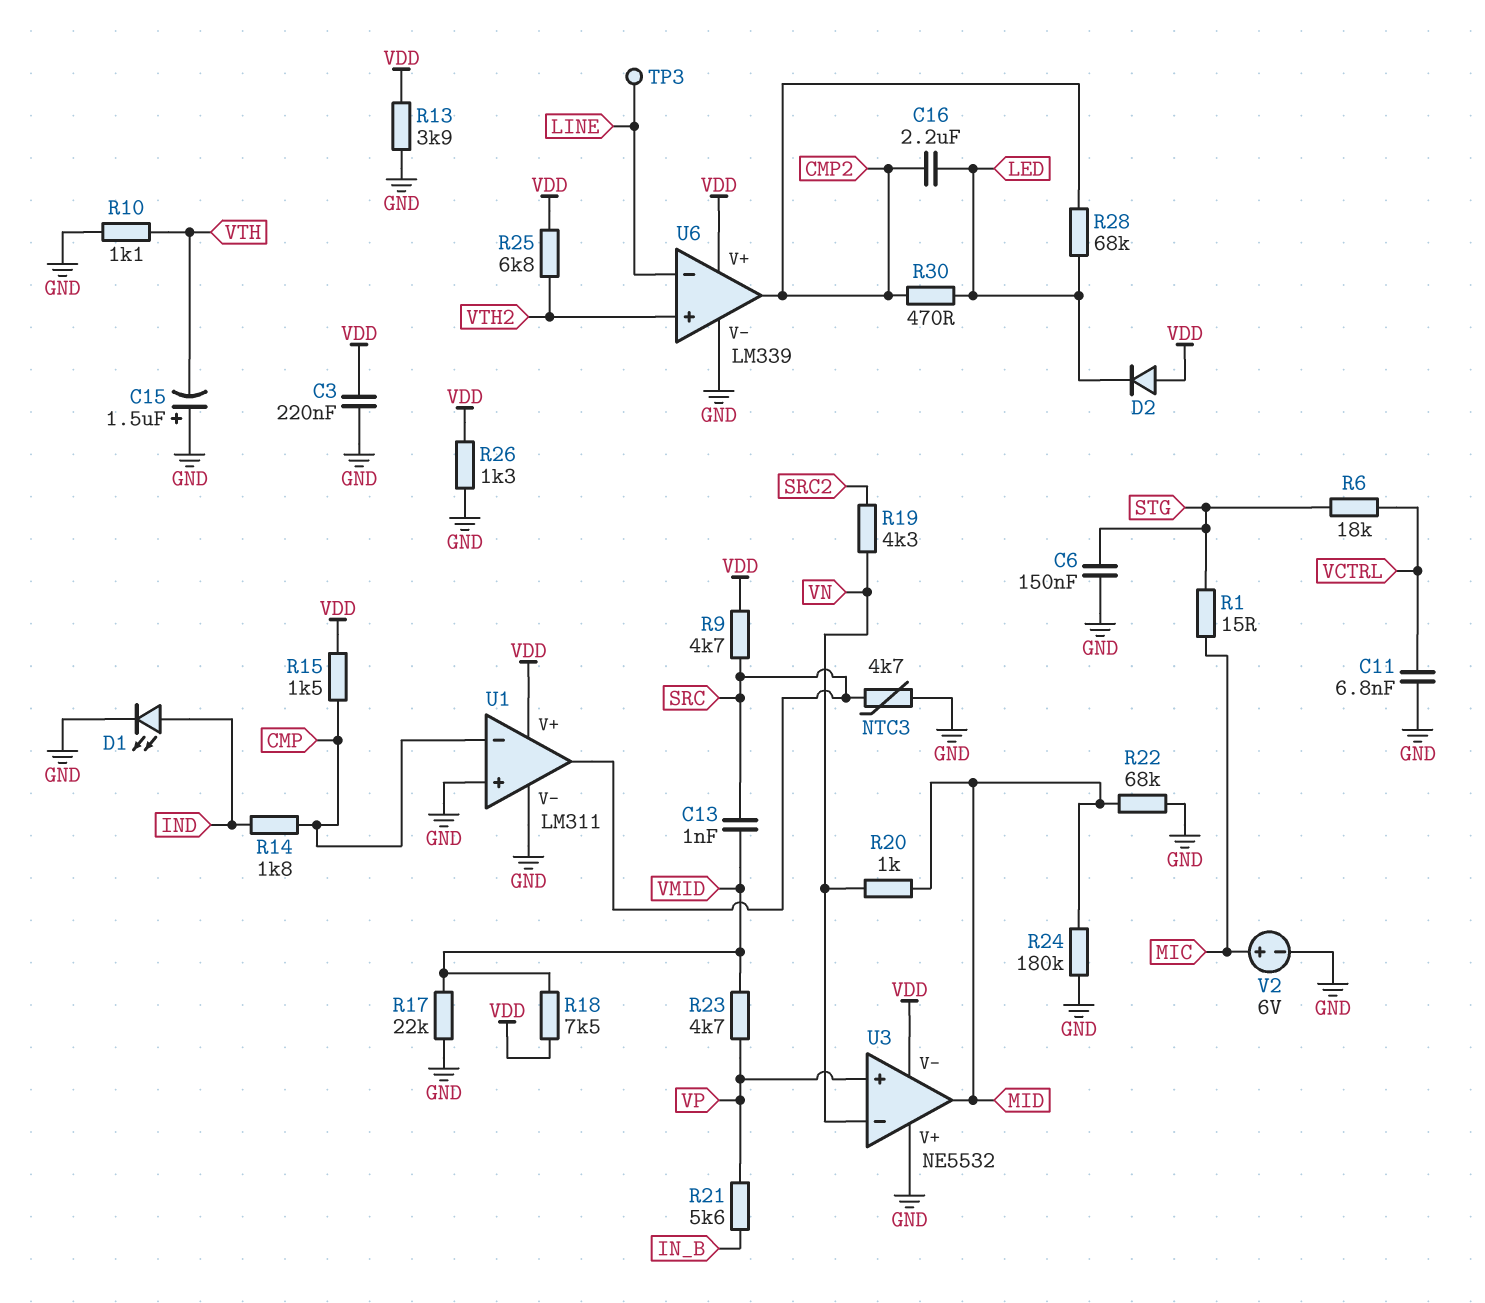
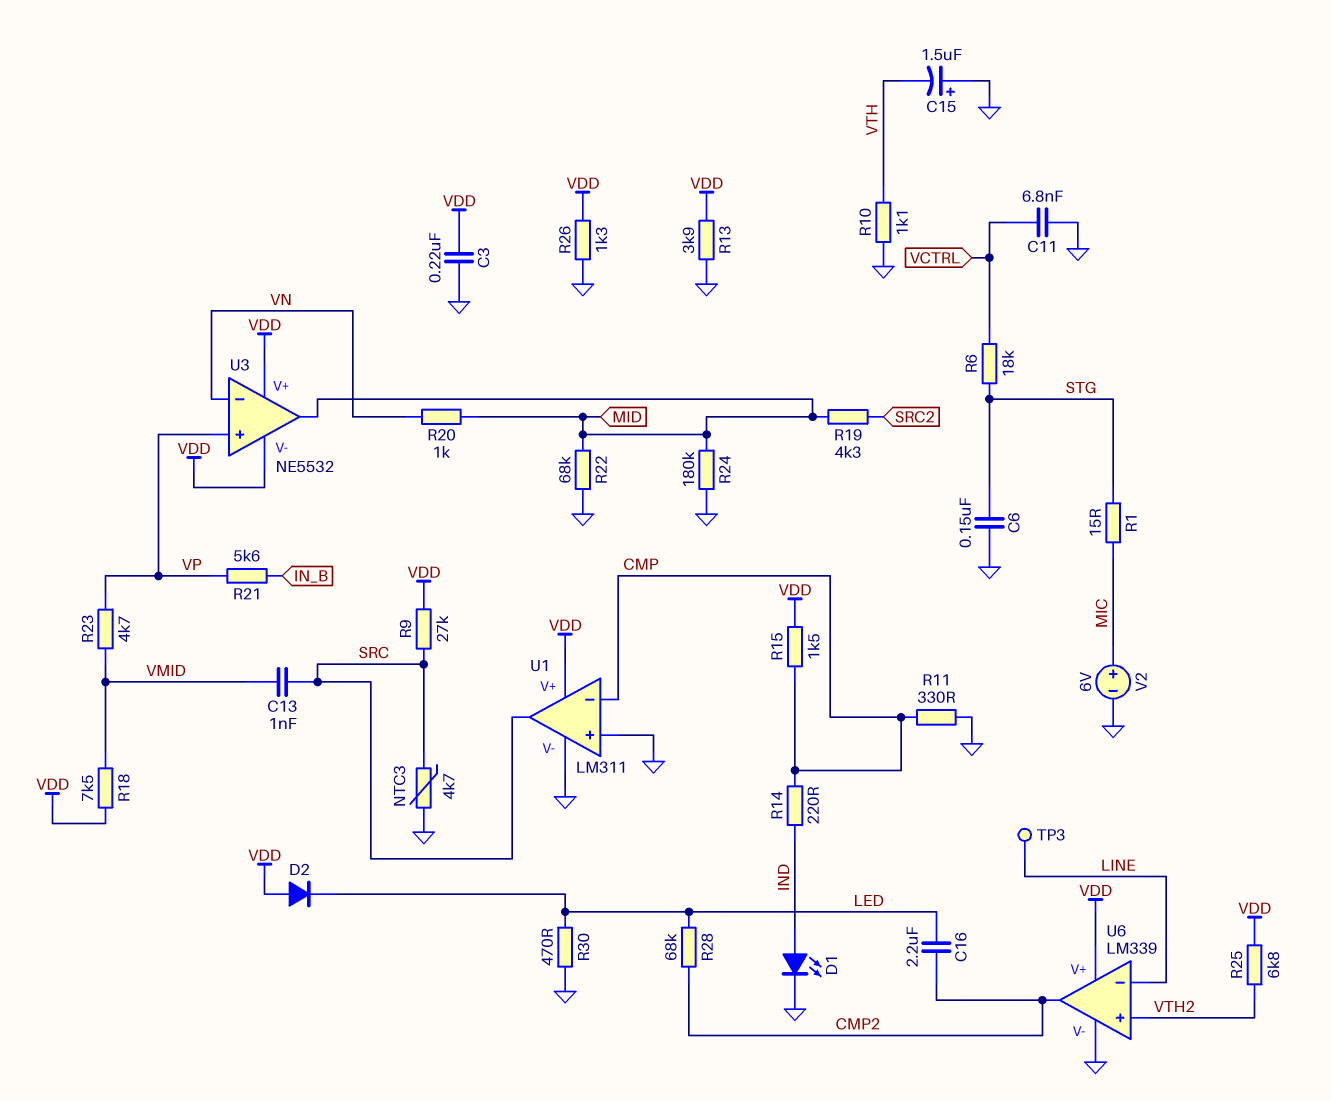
R9: 4.7k (SRC, VDD) -> 27k (SRC, VDD)
R11: none -> 330 (CMP, GND)
R14: 1.8k (CMP, IND) -> 220 (CMP, IND)
R17: 22k (GND, VMID) -> none
R19: 4.3k (SRC2, VN) -> 4.3k (MID, SRC2)
R30: 470 (CMP2, LED) -> 470 (GND, LED)
U3 pin V+: GND -> VDD

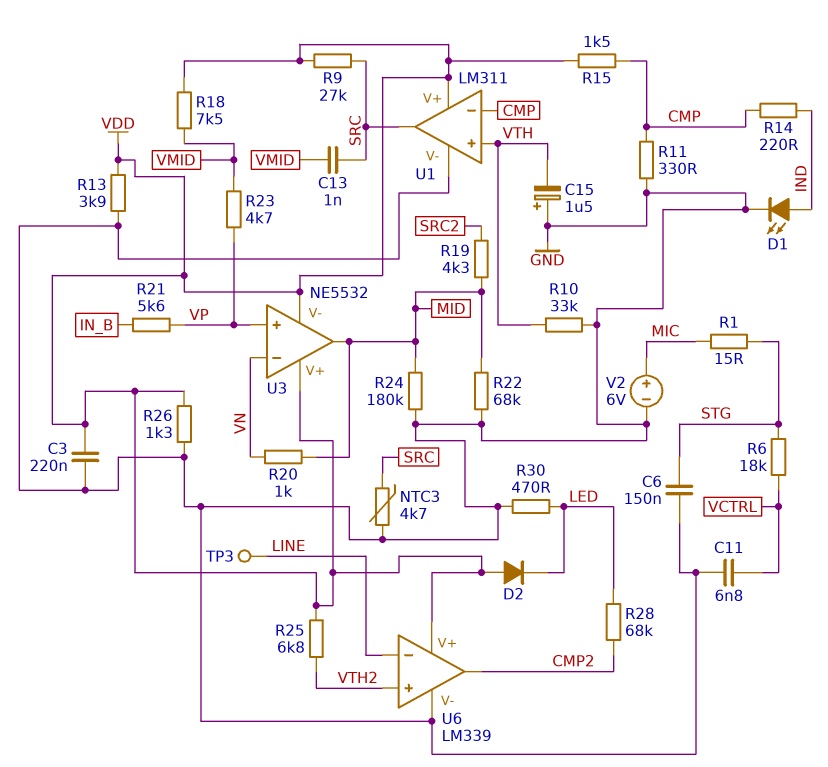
C16: 2.2uF (CMP2, LED) -> none
R10: 1.1k (GND, VTH) -> 33k (GND, VTH)
U1 pin in+: GND -> VTH

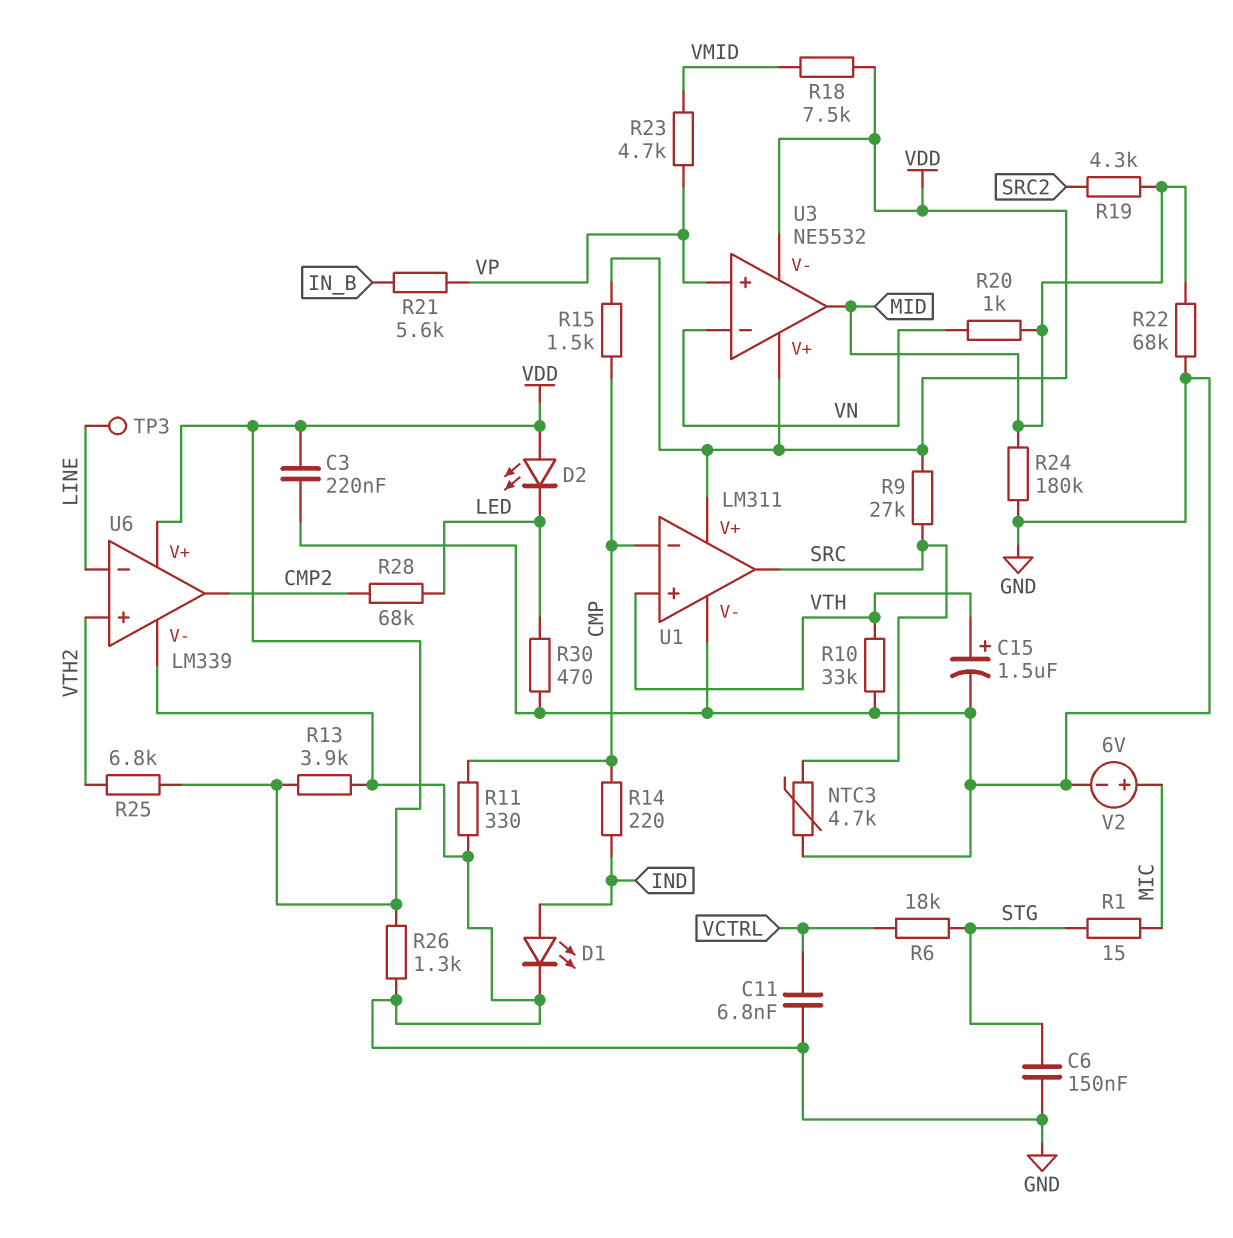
C13: 1nF (SRC, VMID) -> none
C15: 1.5uF (plus GND, minus VTH) -> 1.5uF (plus VTH, minus GND)
D2: diode (A VDD, K LED) -> LED (A VDD, K LED)

